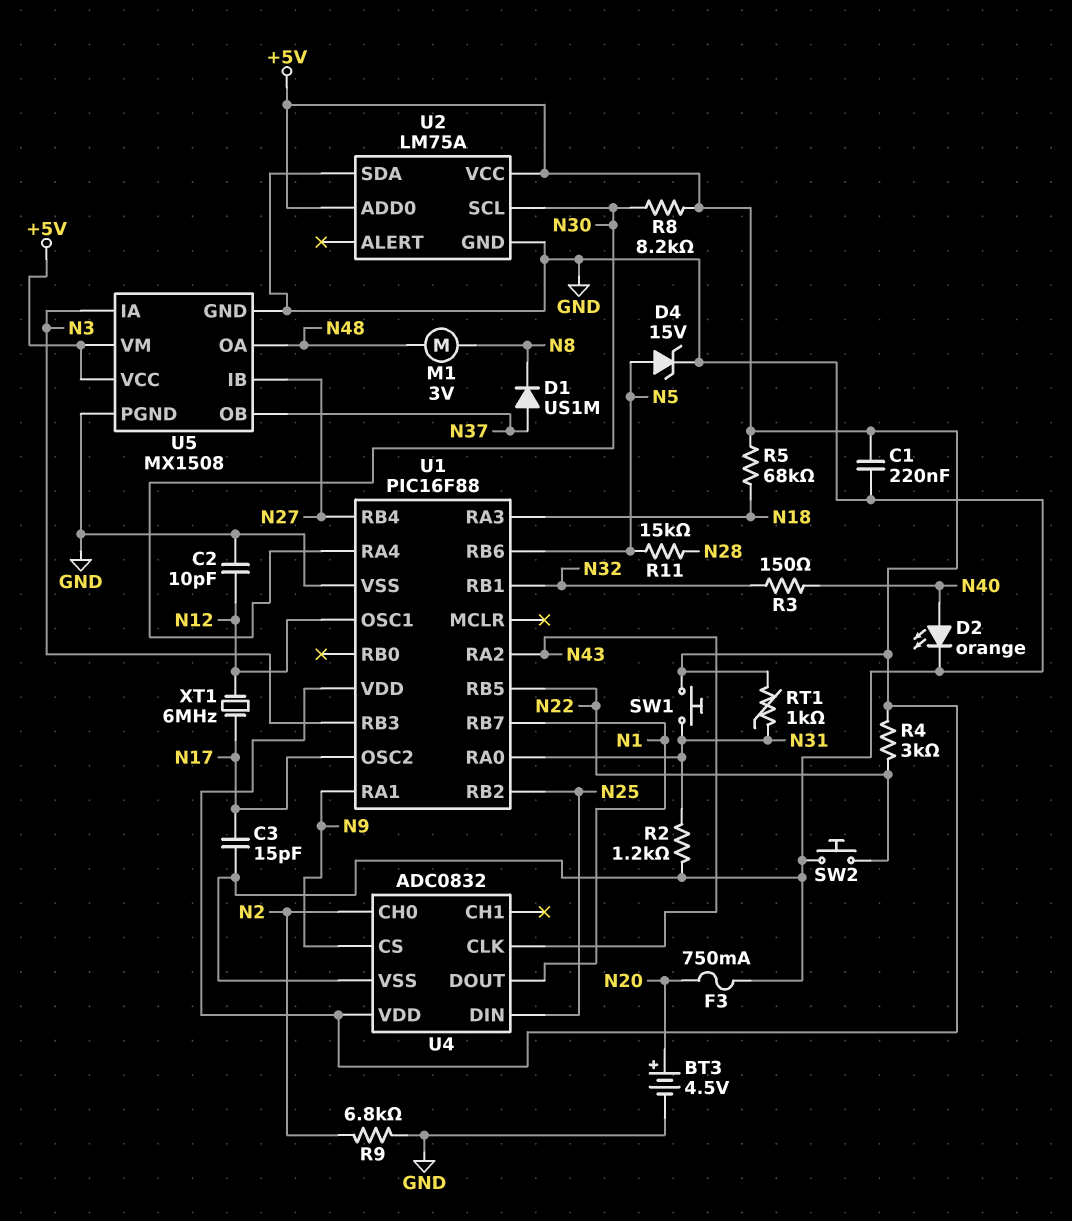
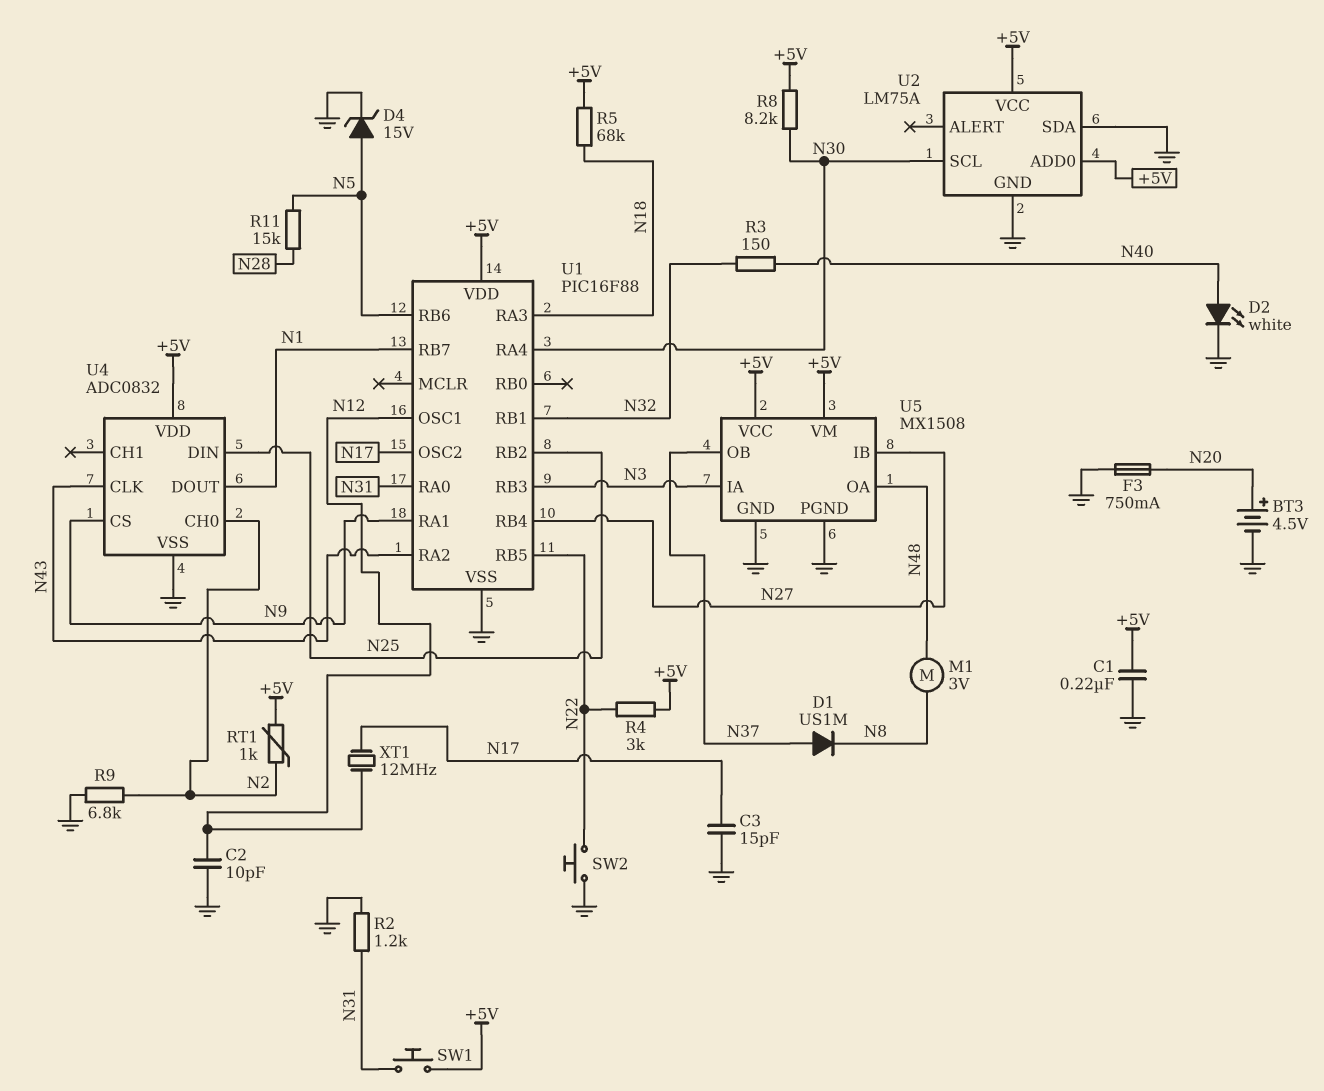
D2: LED orange (A N40, K GND) -> LED white (A N40, K GND)
RT1: 1k (+5V, N31) -> 1k (+5V, N2)
XT1: 6MHz (N12, N17) -> 12MHz (N12, N17)

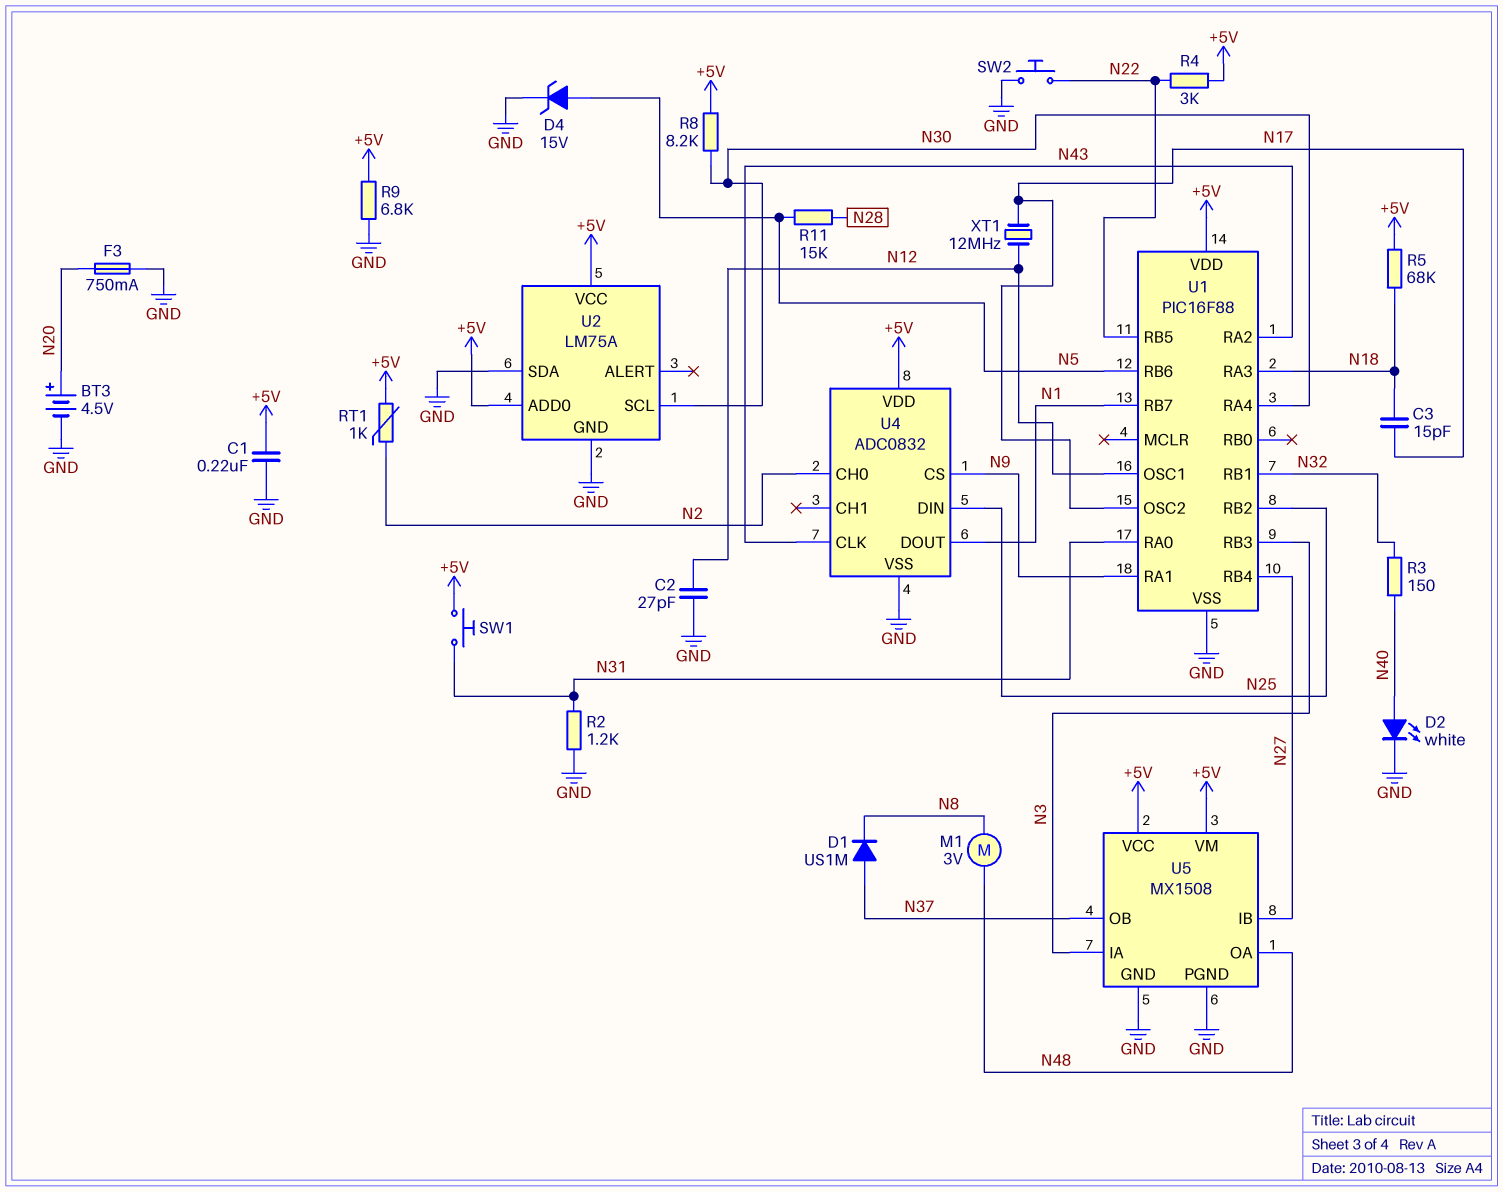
C2: 10pF (GND, N12) -> 27pF (GND, N12)
C3: 15pF (GND, N17) -> 15pF (N17, N18)
R9: 6.8k (GND, N2) -> 6.8k (+5V, GND)

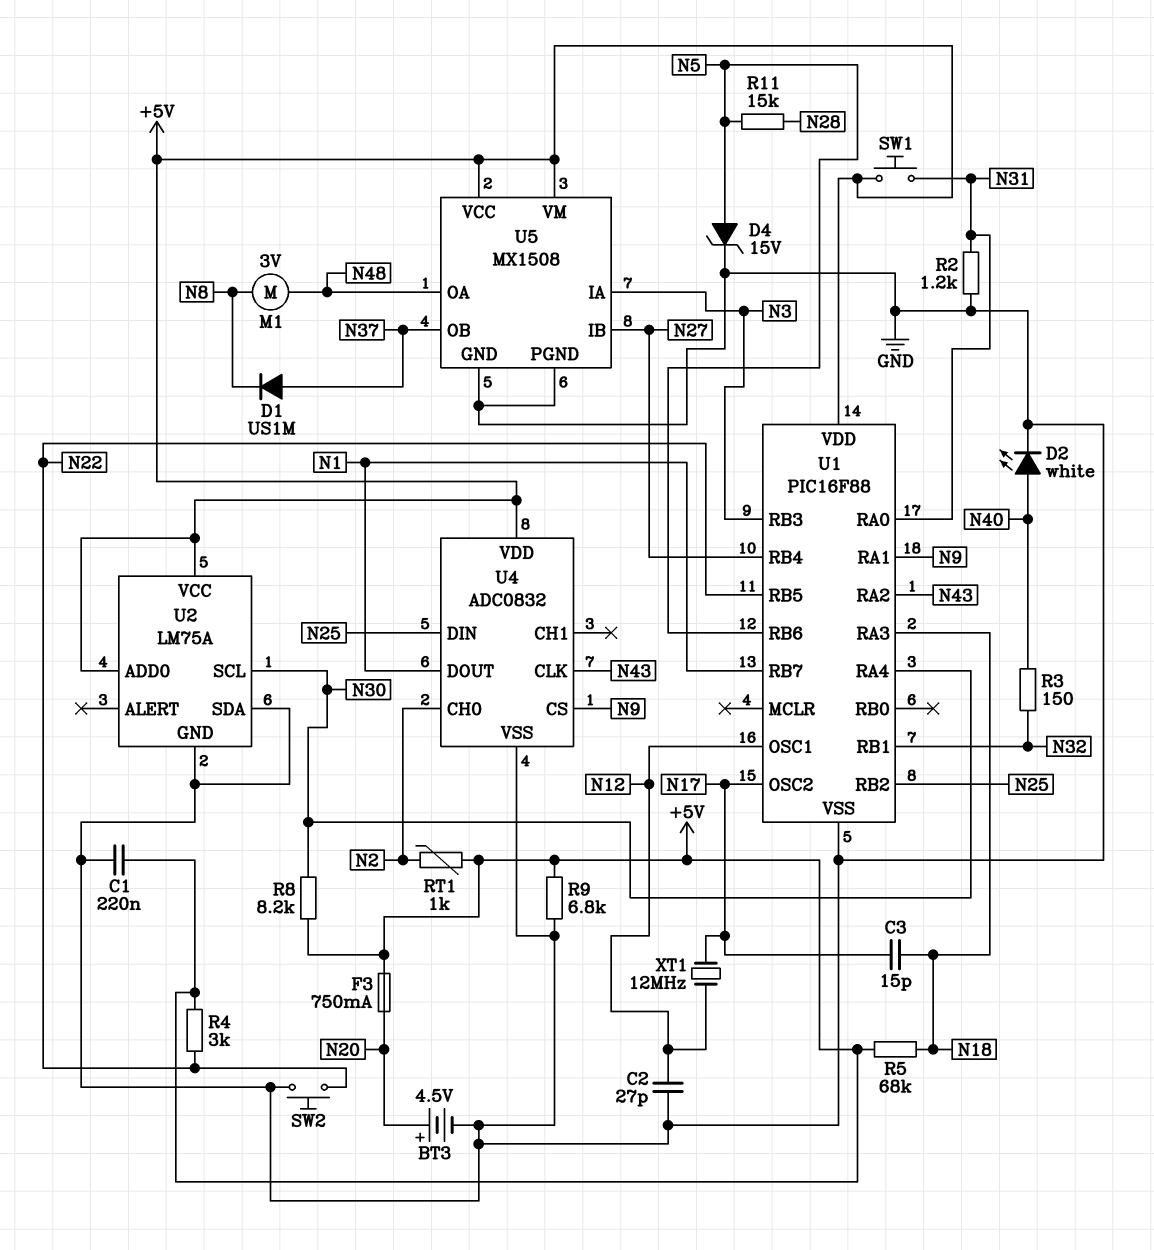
F3: 750mA (GND, N20) -> 750mA (+5V, N20)

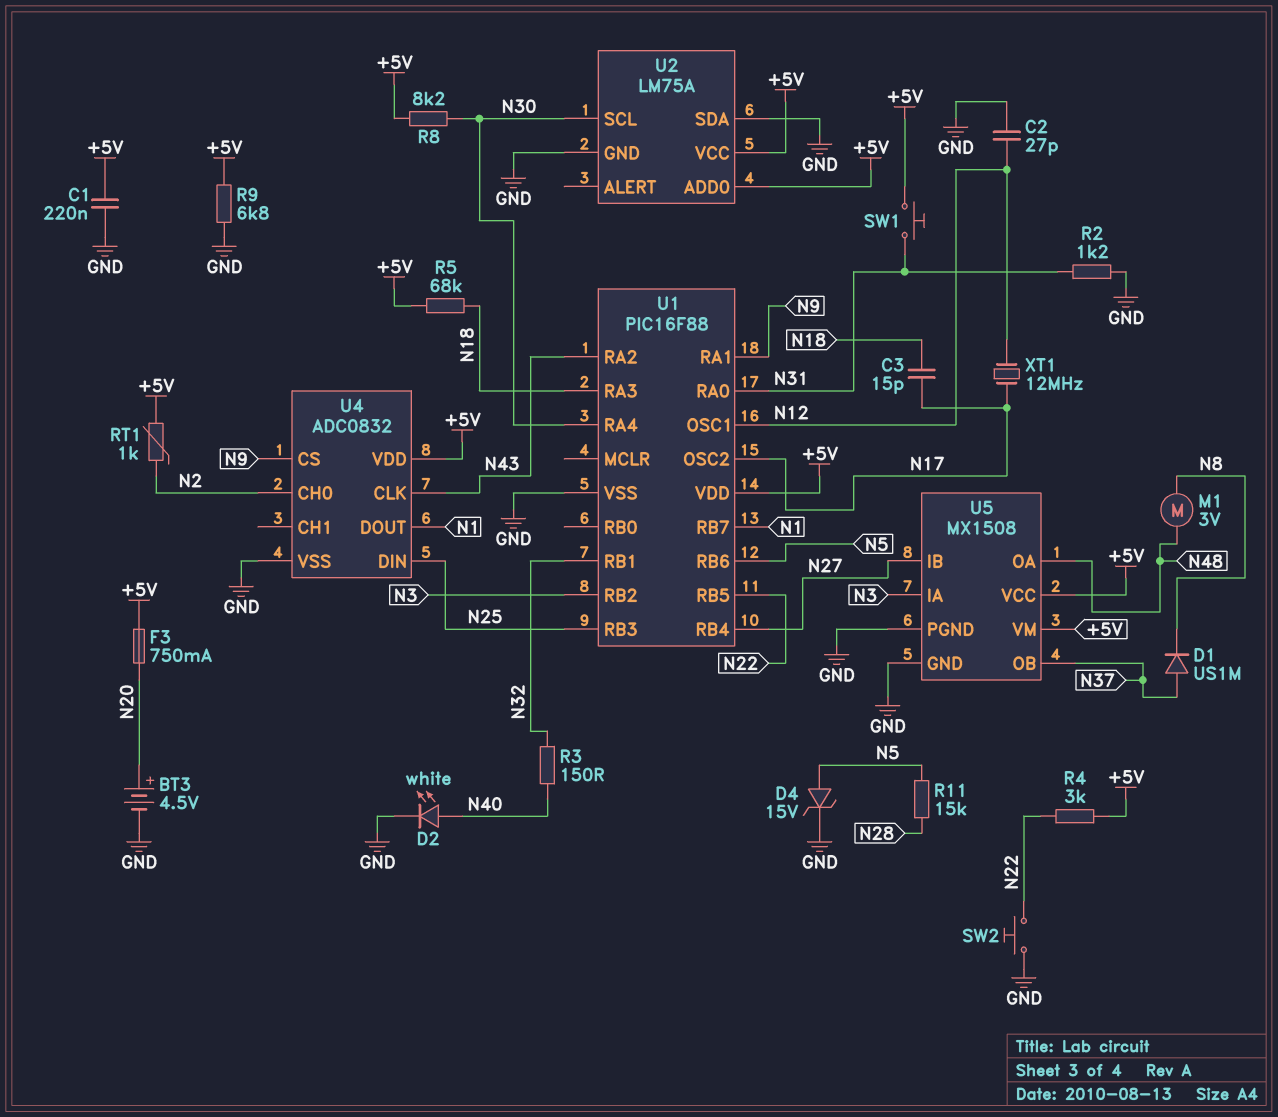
U1 pin RB2: N25 -> N3
U1 pin RB3: N3 -> N25

